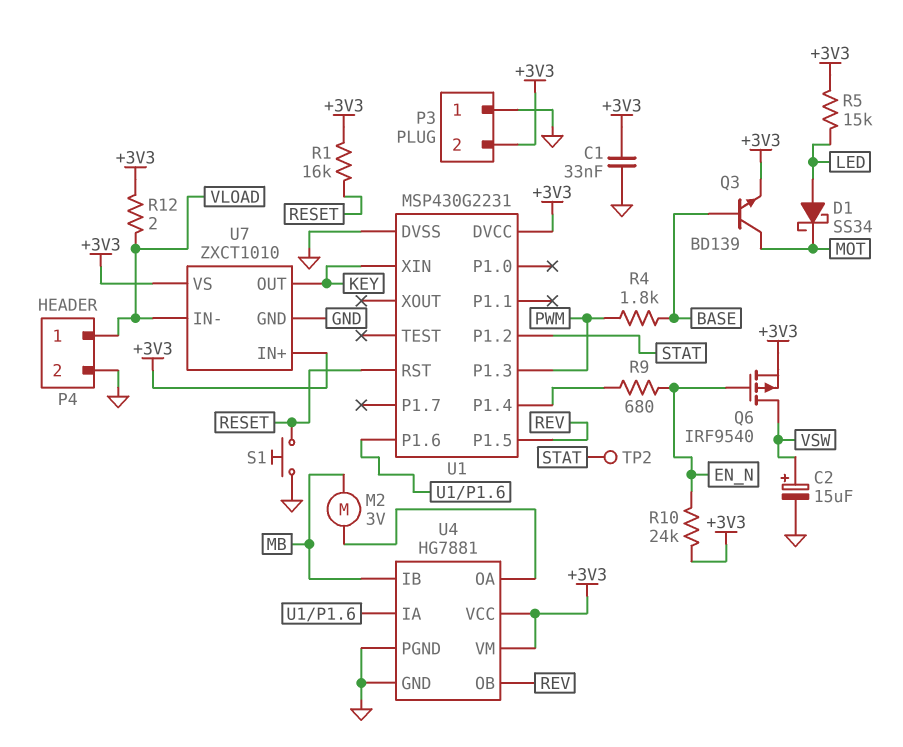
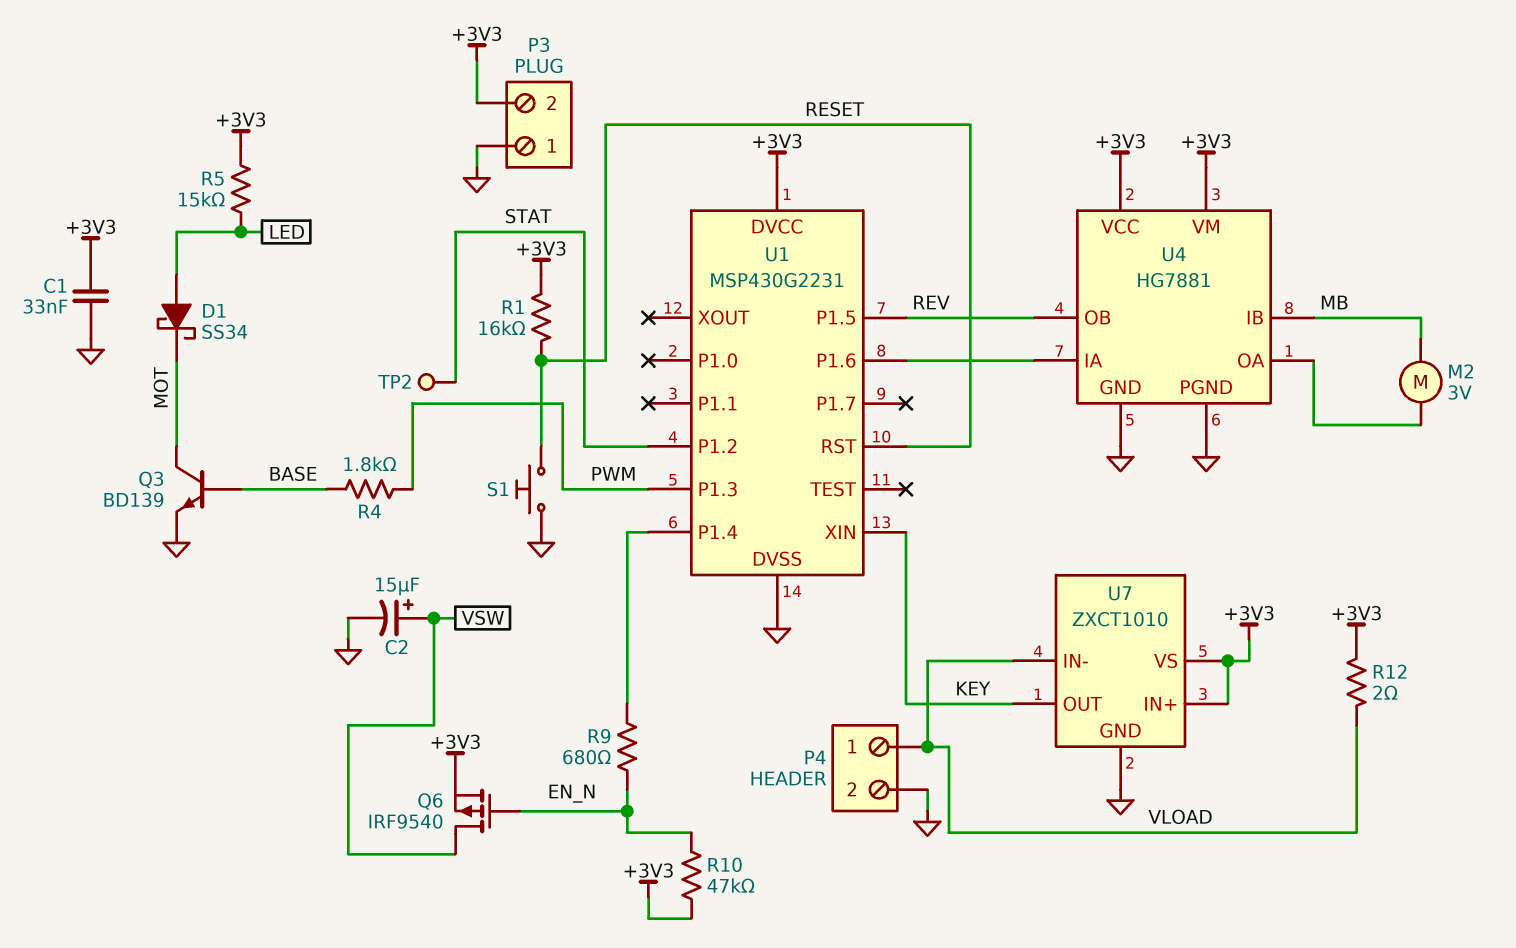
Q3: NPN BD139 (B BASE, C MOT, E +3V3) -> NPN BD139 (B BASE, C MOT, E GND)
R10: 24k (+3V3, EN_N) -> 47k (+3V3, EN_N)

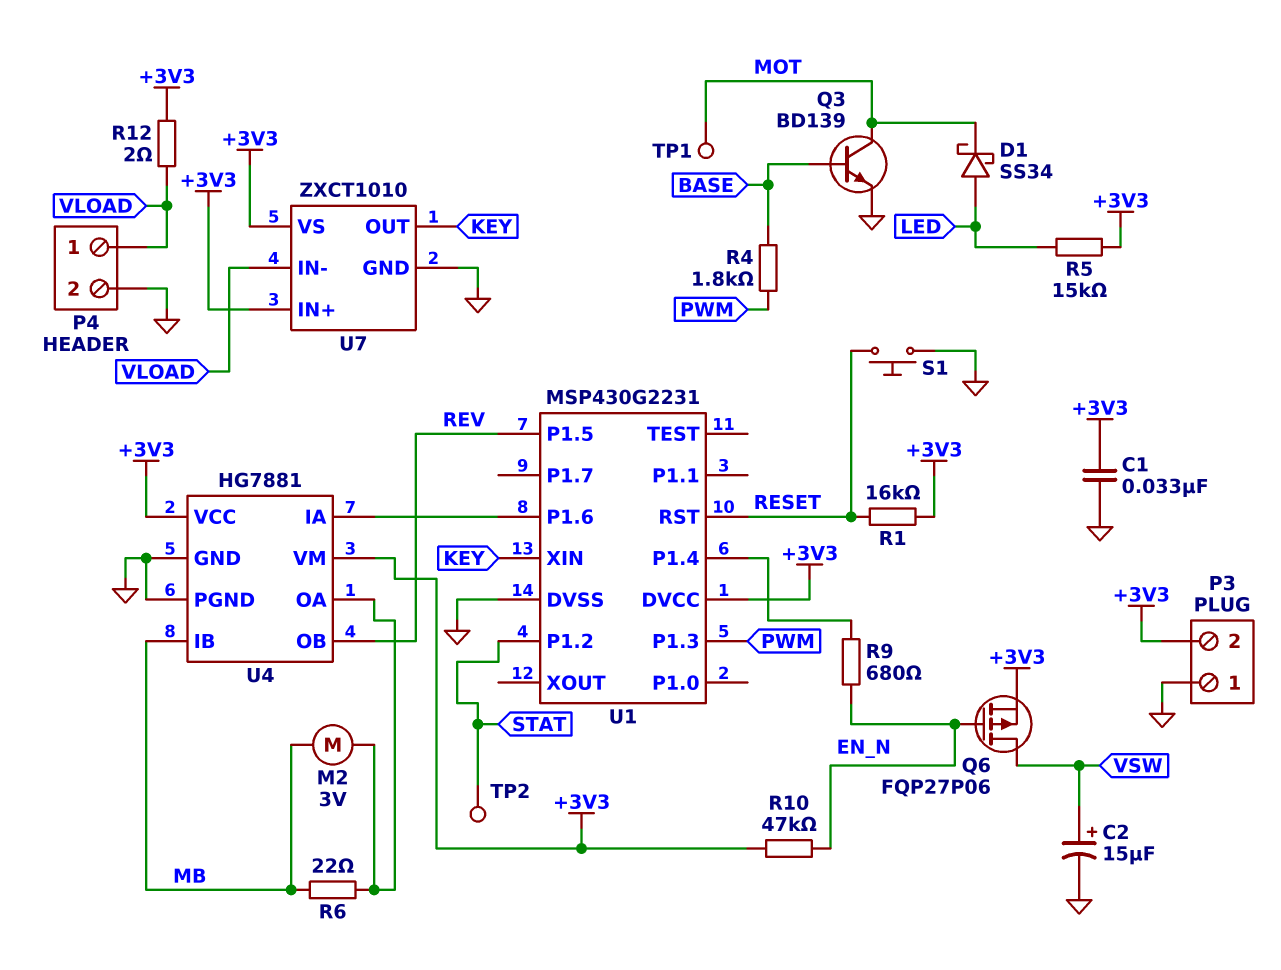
Q6: PMOS IRF9540 (G EN_N, D VSW, S +3V3) -> PMOS FQP27P06 (G EN_N, D VSW, S +3V3)
R6: none -> 22 (MB, U4/OA)
TP1: none -> test point (MOT)

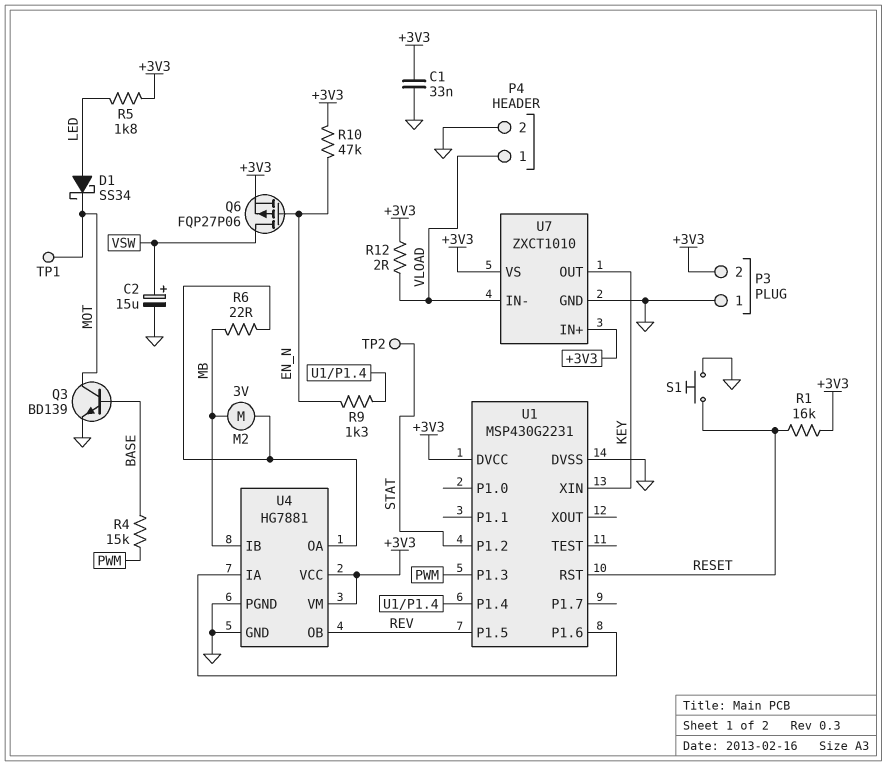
R4: 1.8k (BASE, PWM) -> 15k (BASE, PWM)
R5: 15k (+3V3, LED) -> 1.8k (+3V3, LED)
R9: 680 (EN_N, U1/P1.4) -> 1.3k (EN_N, U1/P1.4)

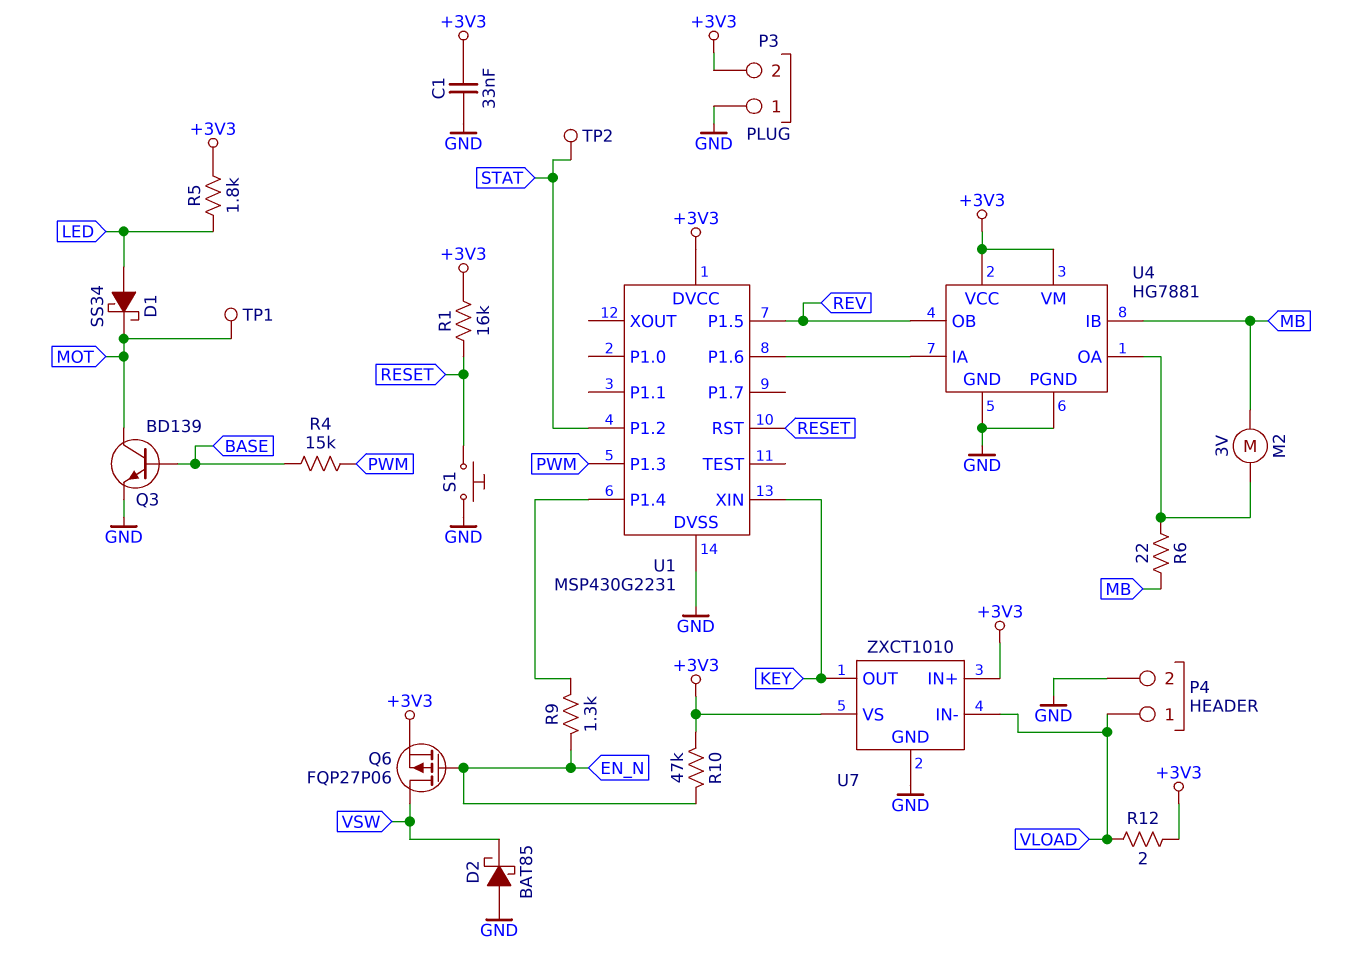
C2: 15uF (plus VSW, minus GND) -> none
D2: none -> schottky BAT85 (A GND, K VSW)

